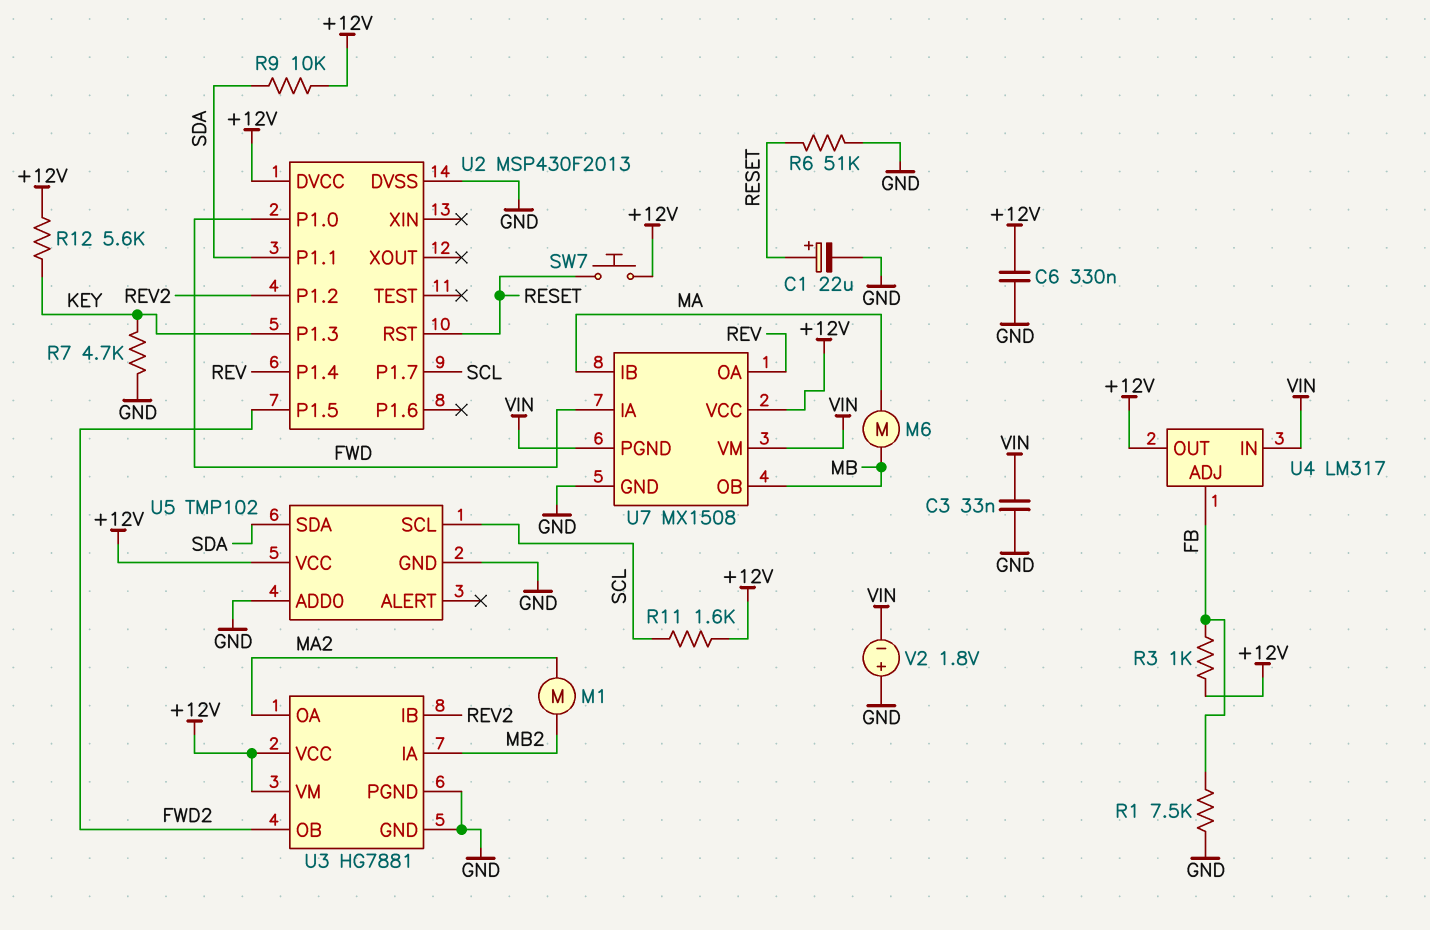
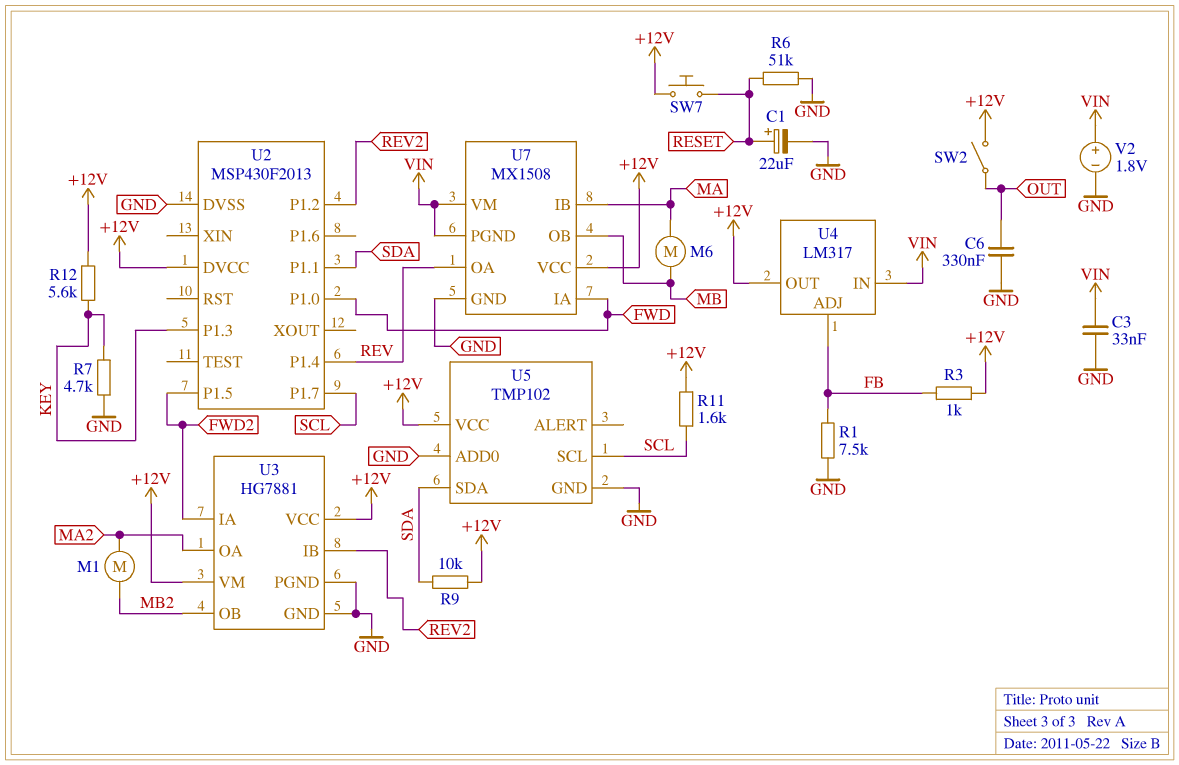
C6: 330nF (+12V, GND) -> 330nF (GND, OUT)
SW2: none -> switch (+12V, OUT)
U2 pin RST: RESET -> none
U3 pin IA: MB2 -> FWD2
U3 pin OB: FWD2 -> MB2
V2: 1.8V (plus GND, minus VIN) -> 1.8V (plus VIN, minus GND)

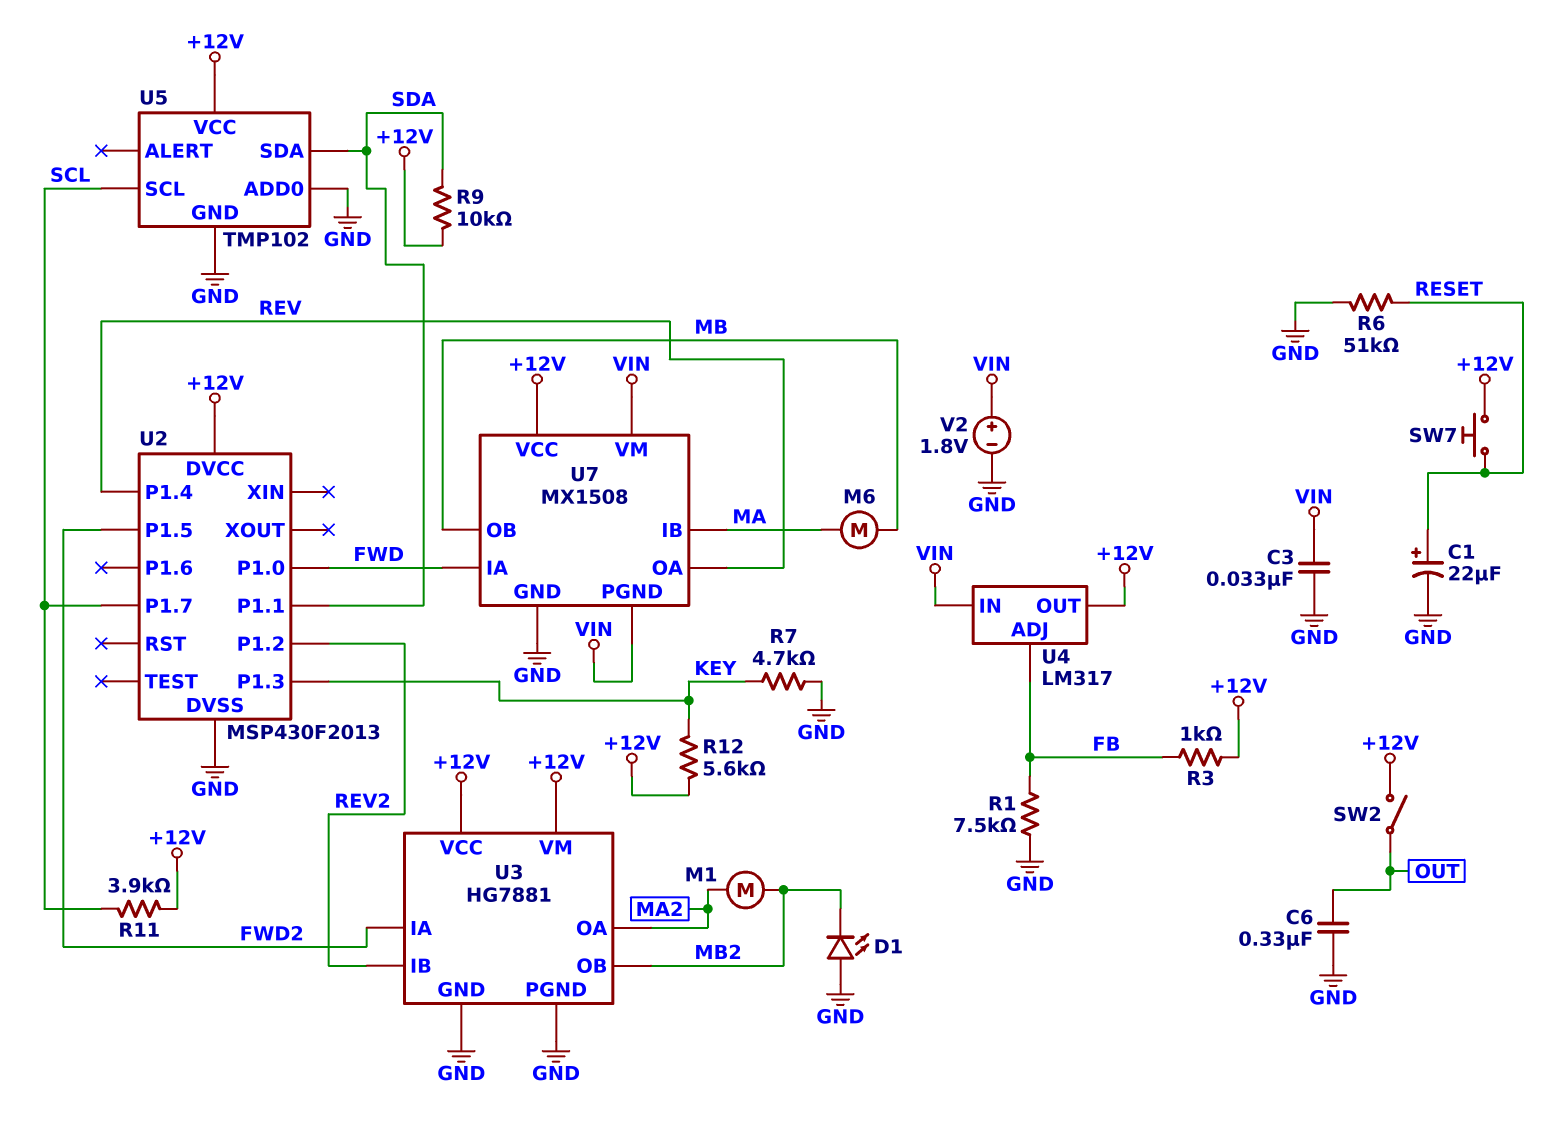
D1: none -> LED (A GND, K MB2)
R11: 1.6k (+12V, SCL) -> 3.9k (+12V, SCL)

